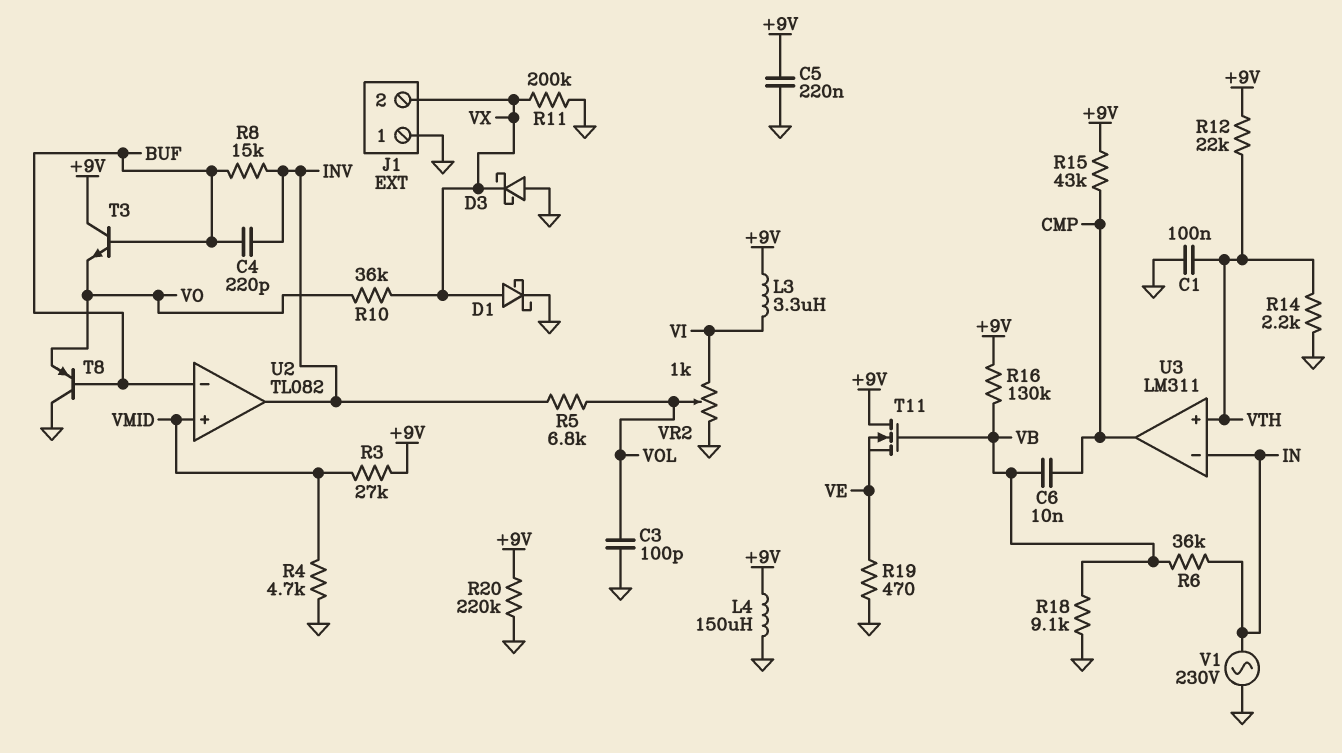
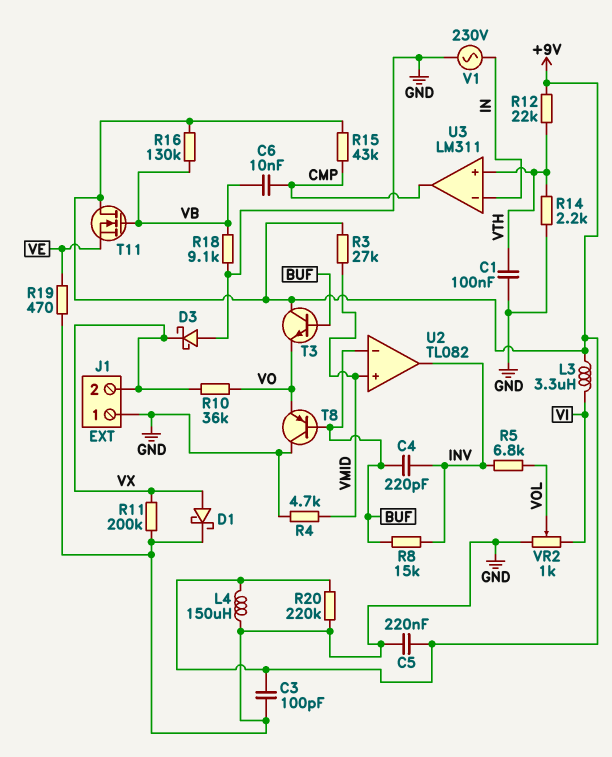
C3: 100pF (GND, VOL) -> 100pF (+9V, GND)
R6: 36k (IN, VB) -> none

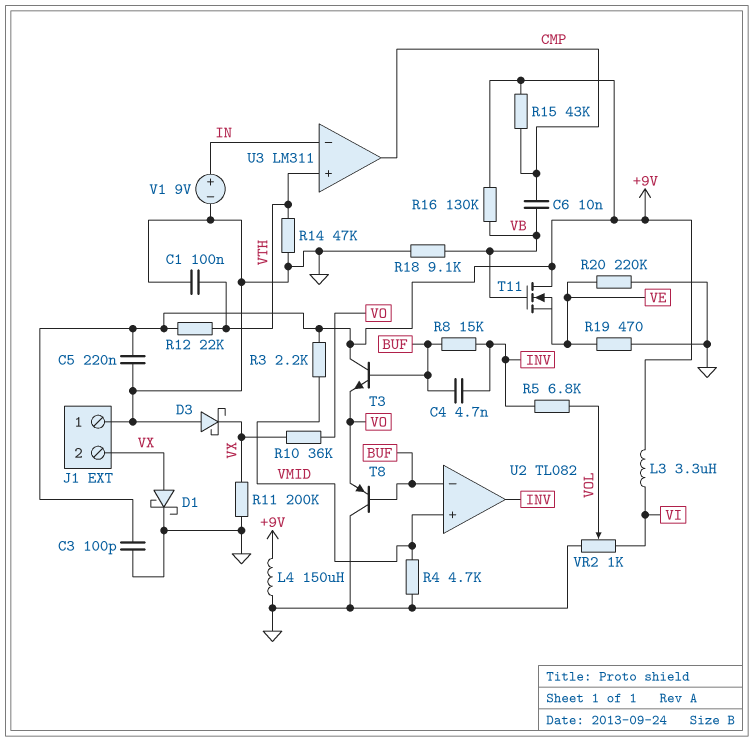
C4: 220pF (BUF, INV) -> 4.7nF (BUF, INV)
R3: 27k (+9V, VMID) -> 2.2k (+9V, VMID)
R14: 2.2k (GND, VTH) -> 47k (GND, VTH)
R20: 220k (+9V, GND) -> 220k (GND, VE)
V1: AC 230V (GND, IN) -> 9V (plus IN, minus GND)

